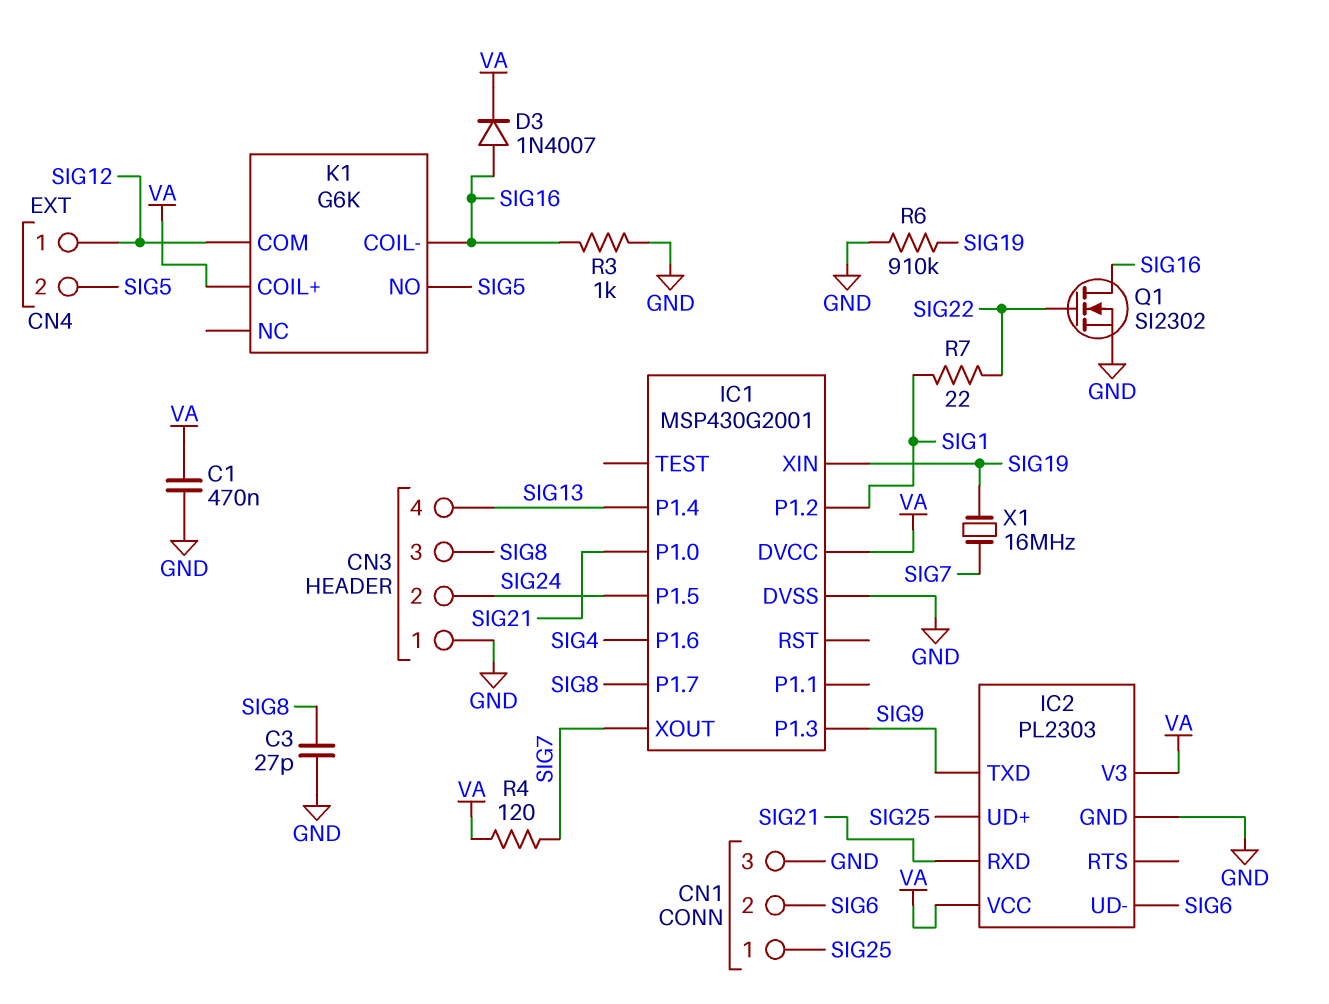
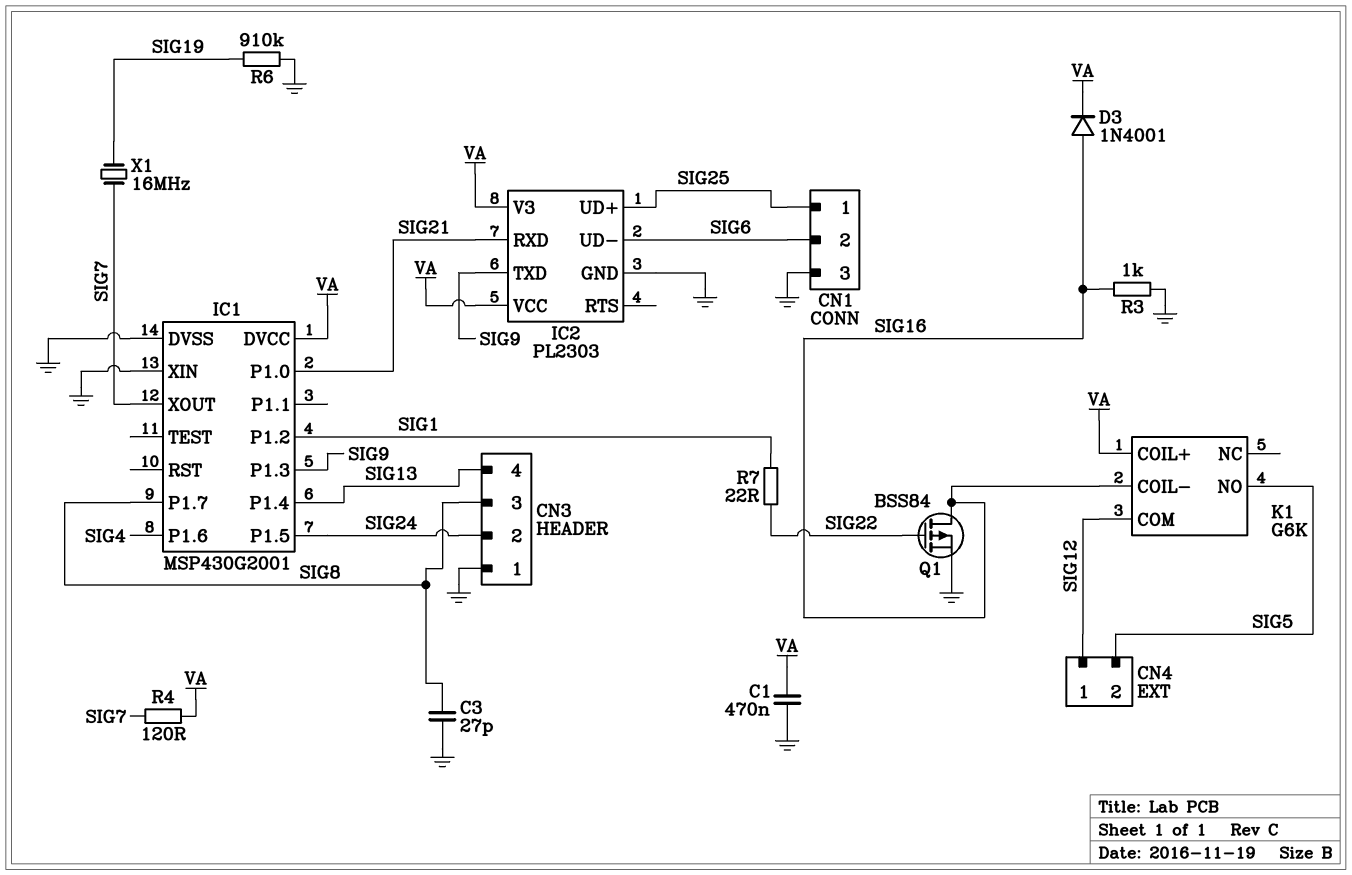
D3: diode 1N4007 (A SIG16, K VA) -> diode 1N4001 (A SIG16, K VA)
IC1 pin XIN: SIG19 -> GND
Q1: NMOS SI2302 (G SIG22, D SIG16, S GND) -> PMOS BSS84 (G SIG22, D SIG16, S GND)

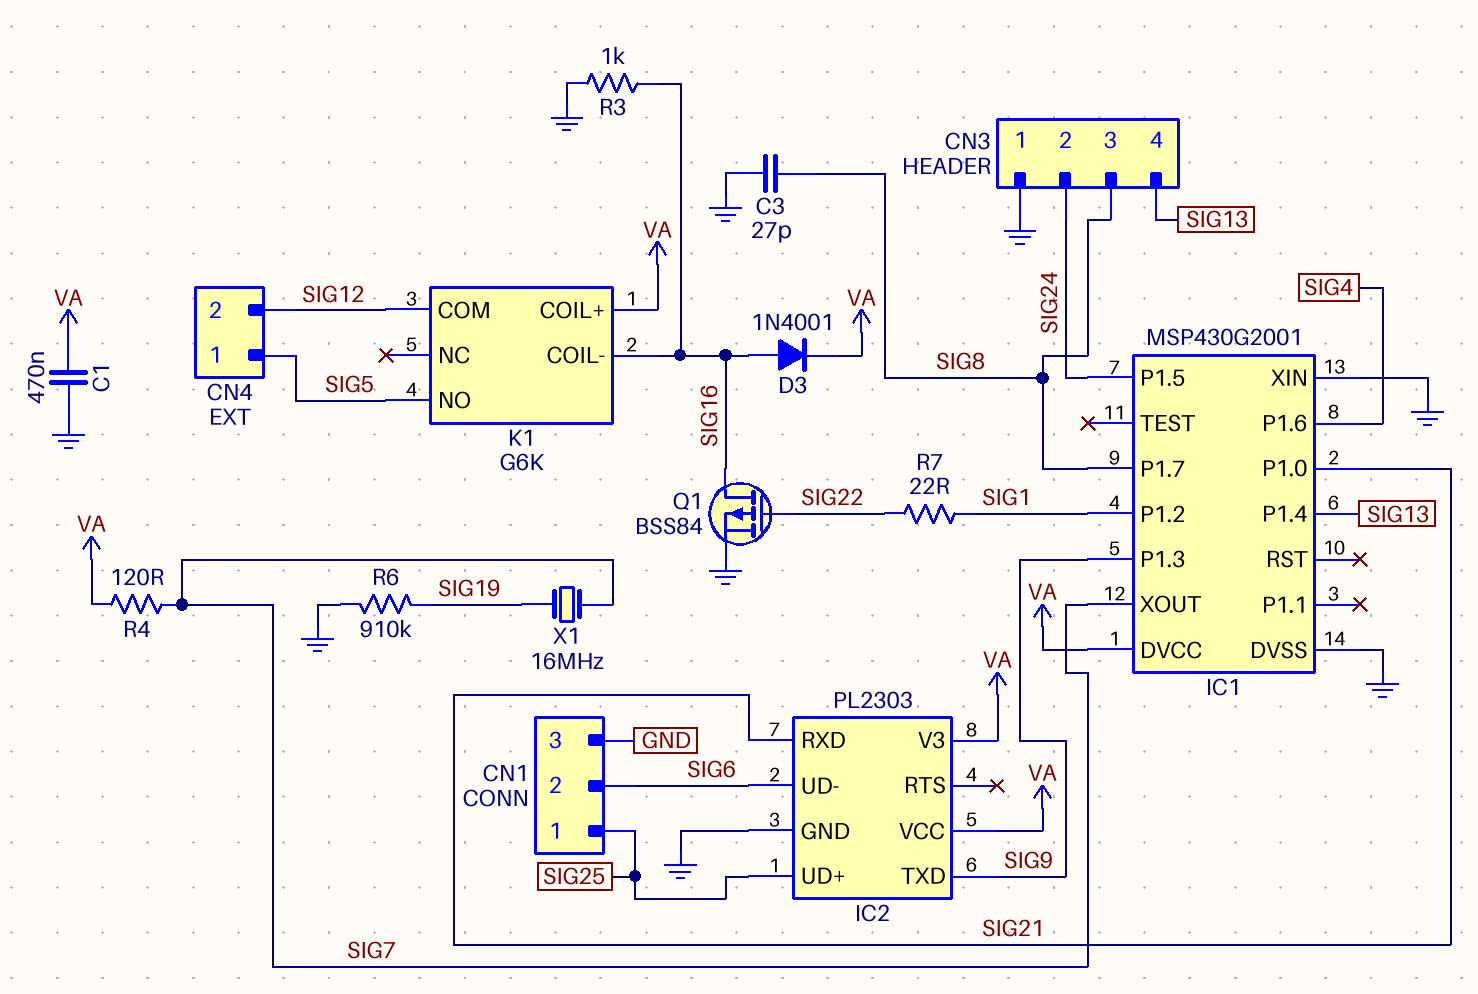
CN4 pin 1: SIG12 -> SIG5
CN4 pin 2: SIG5 -> SIG12

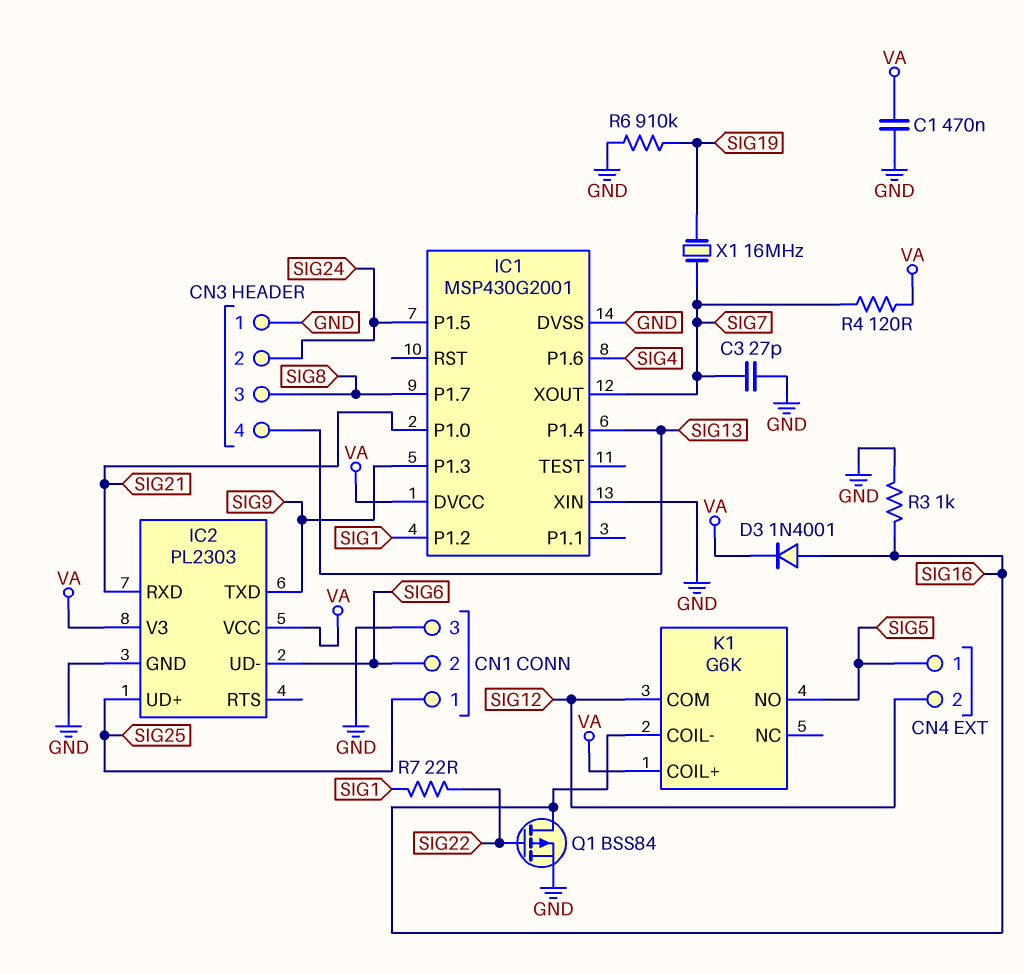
C3: 27pF (GND, SIG8) -> 27pF (GND, SIG7)

